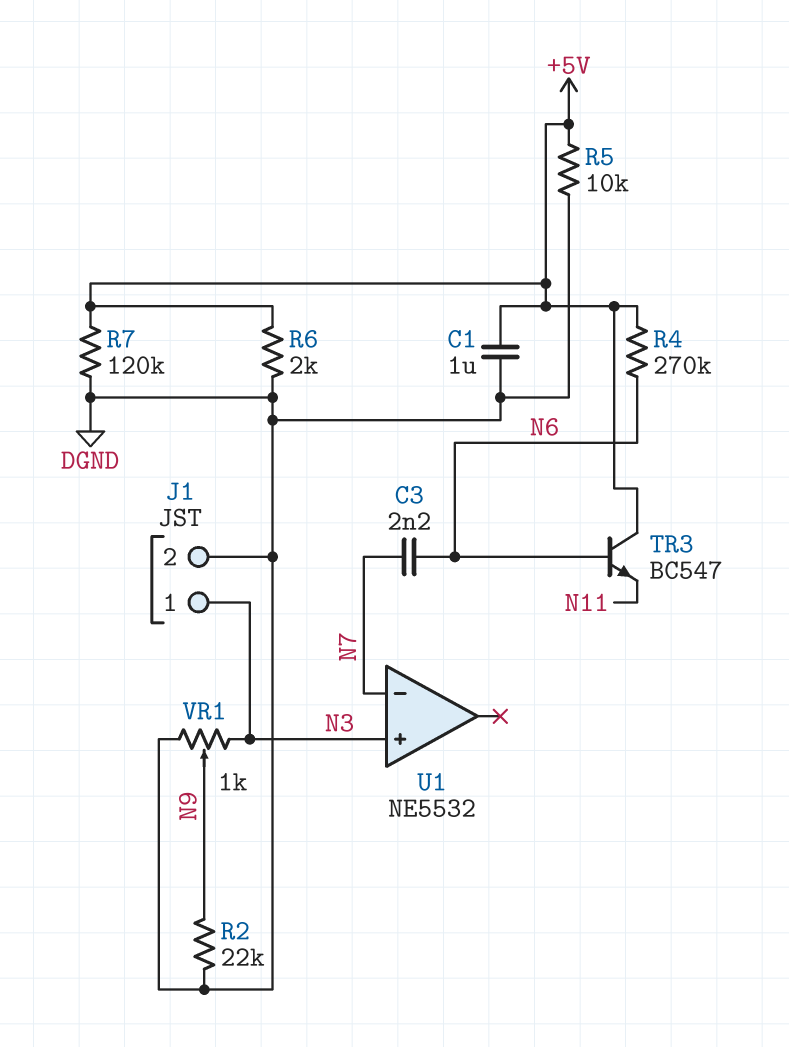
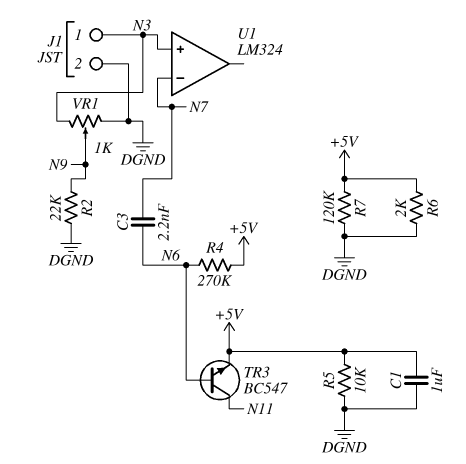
TR3: NPN BC547 (B N6, C +5V, E N11) -> NPN BC547 (B N6, C N11, E +5V)
U1: NE5532 -> LM324

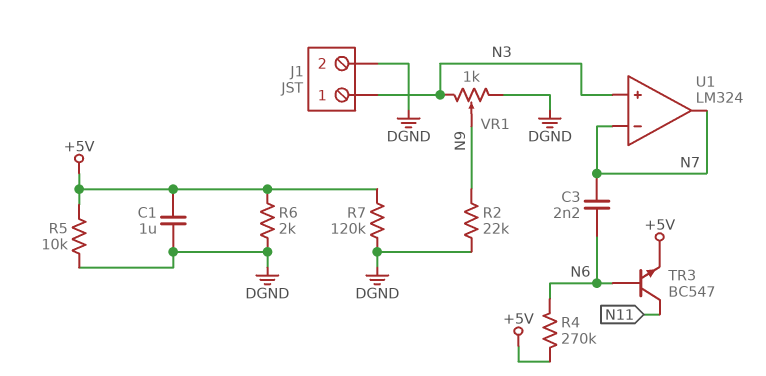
U1 pin out: none -> N7

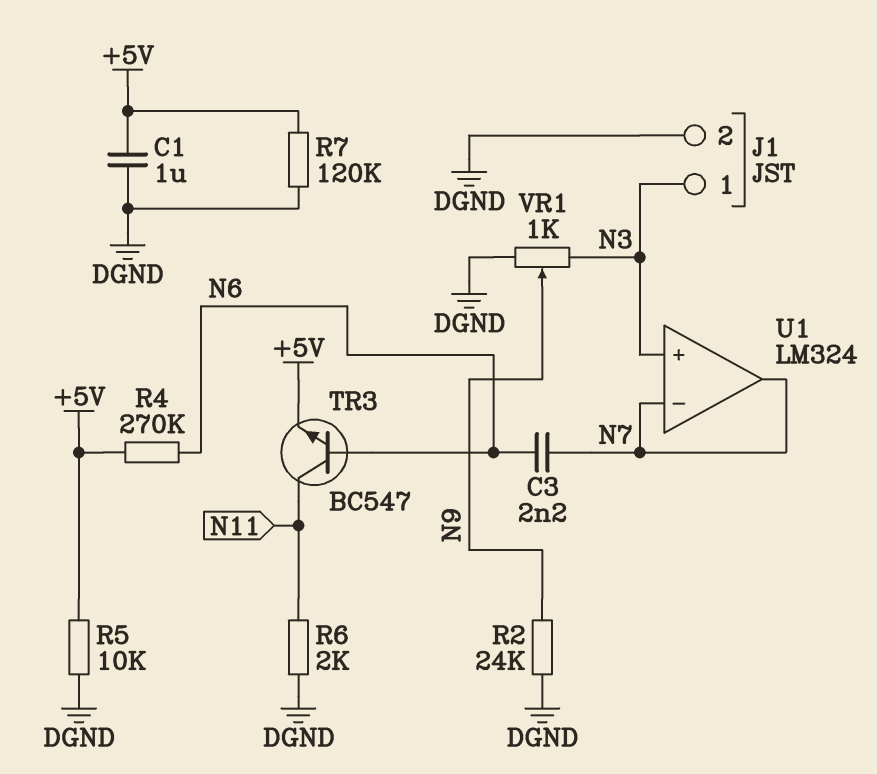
R2: 22k (DGND, N9) -> 24k (DGND, N9)
R6: 2k (+5V, DGND) -> 2k (DGND, N11)

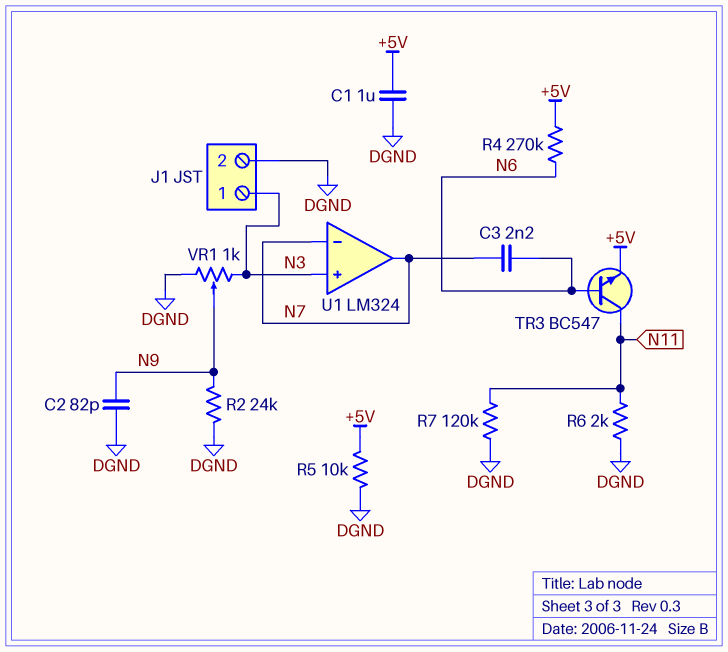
C2: none -> 82pF (DGND, N9)
R7: 120k (+5V, DGND) -> 120k (DGND, N11)

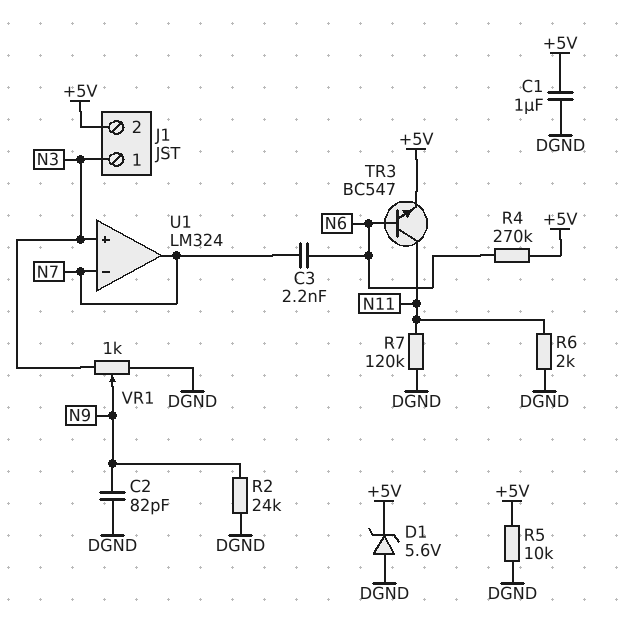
D1: none -> zener 5.6V (A DGND, K +5V)
J1 pin 2: DGND -> +5V

